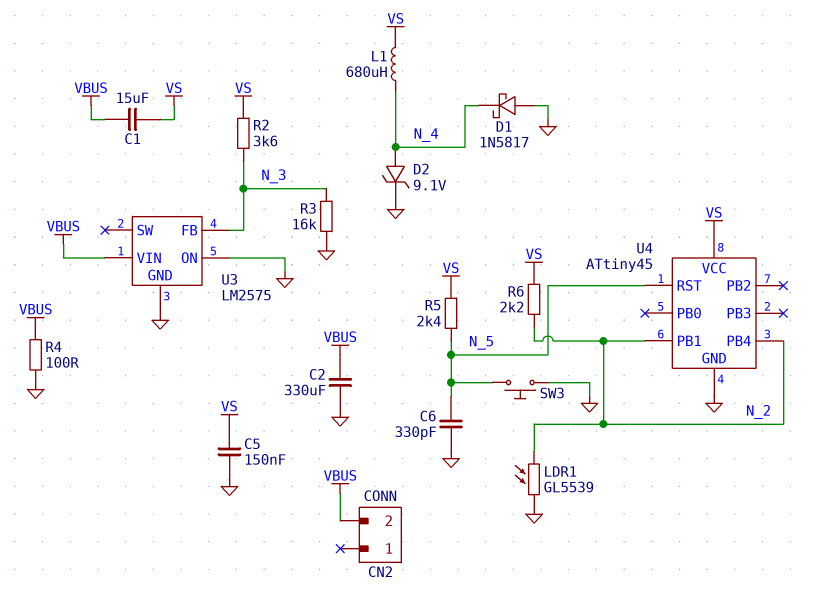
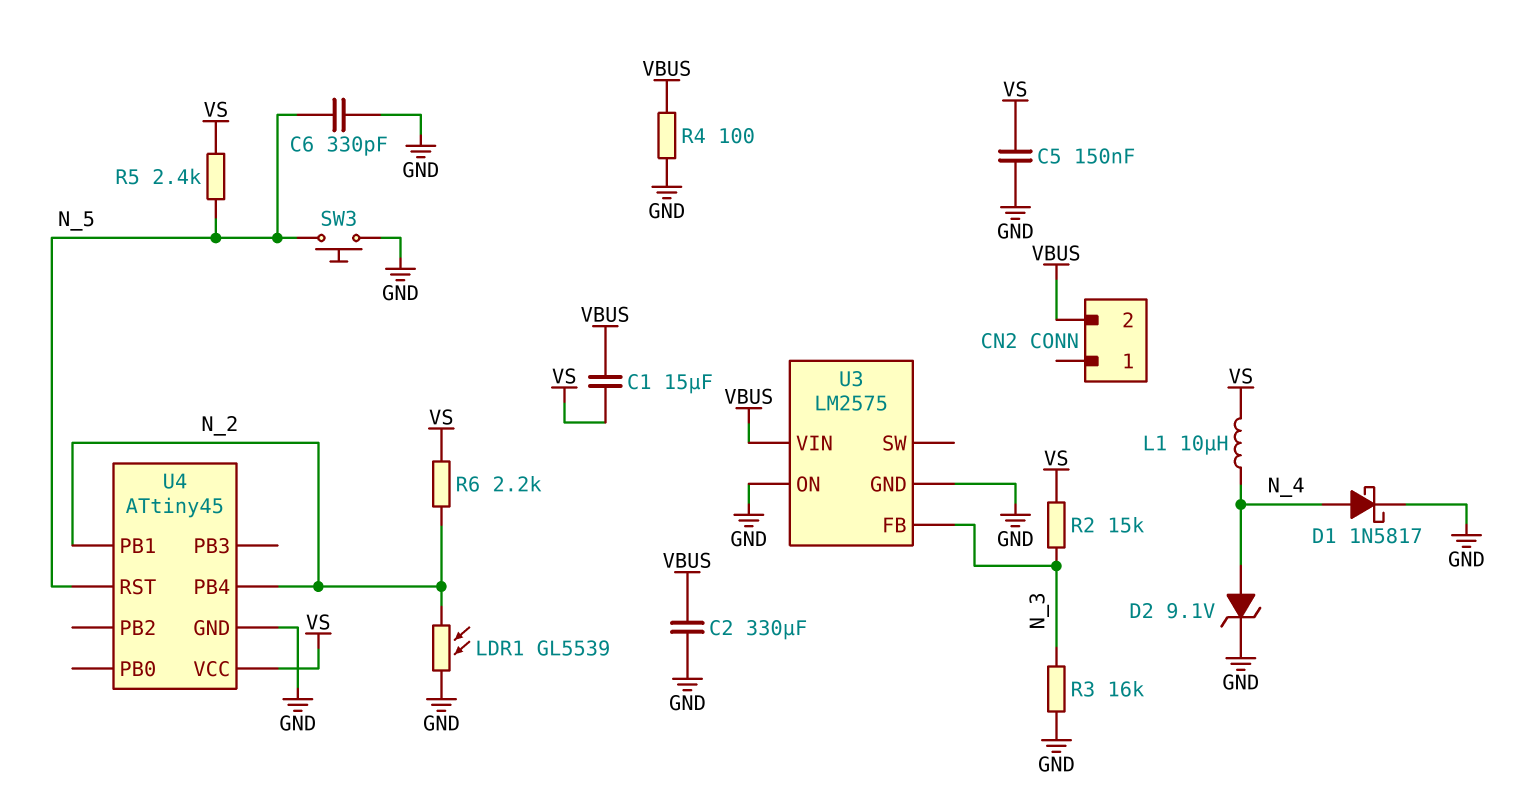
D1: schottky 1N5817 (A GND, K N_4) -> schottky 1N5817 (A N_4, K GND)
L1: 680uH (N_4, VS) -> 10uH (N_4, VS)
R2: 3.6k (N_3, VS) -> 15k (N_3, VS)

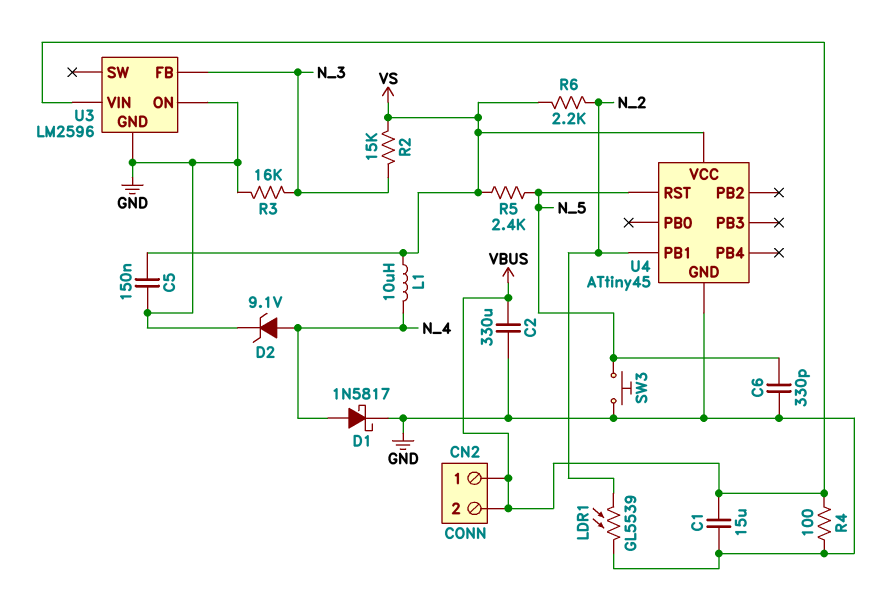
C1: 15uF (VBUS, VS) -> 15uF (GND, VBUS)
CN2 pin 1: none -> VBUS
U3: LM2575 -> LM2596
U4 pin PB4: N_2 -> none

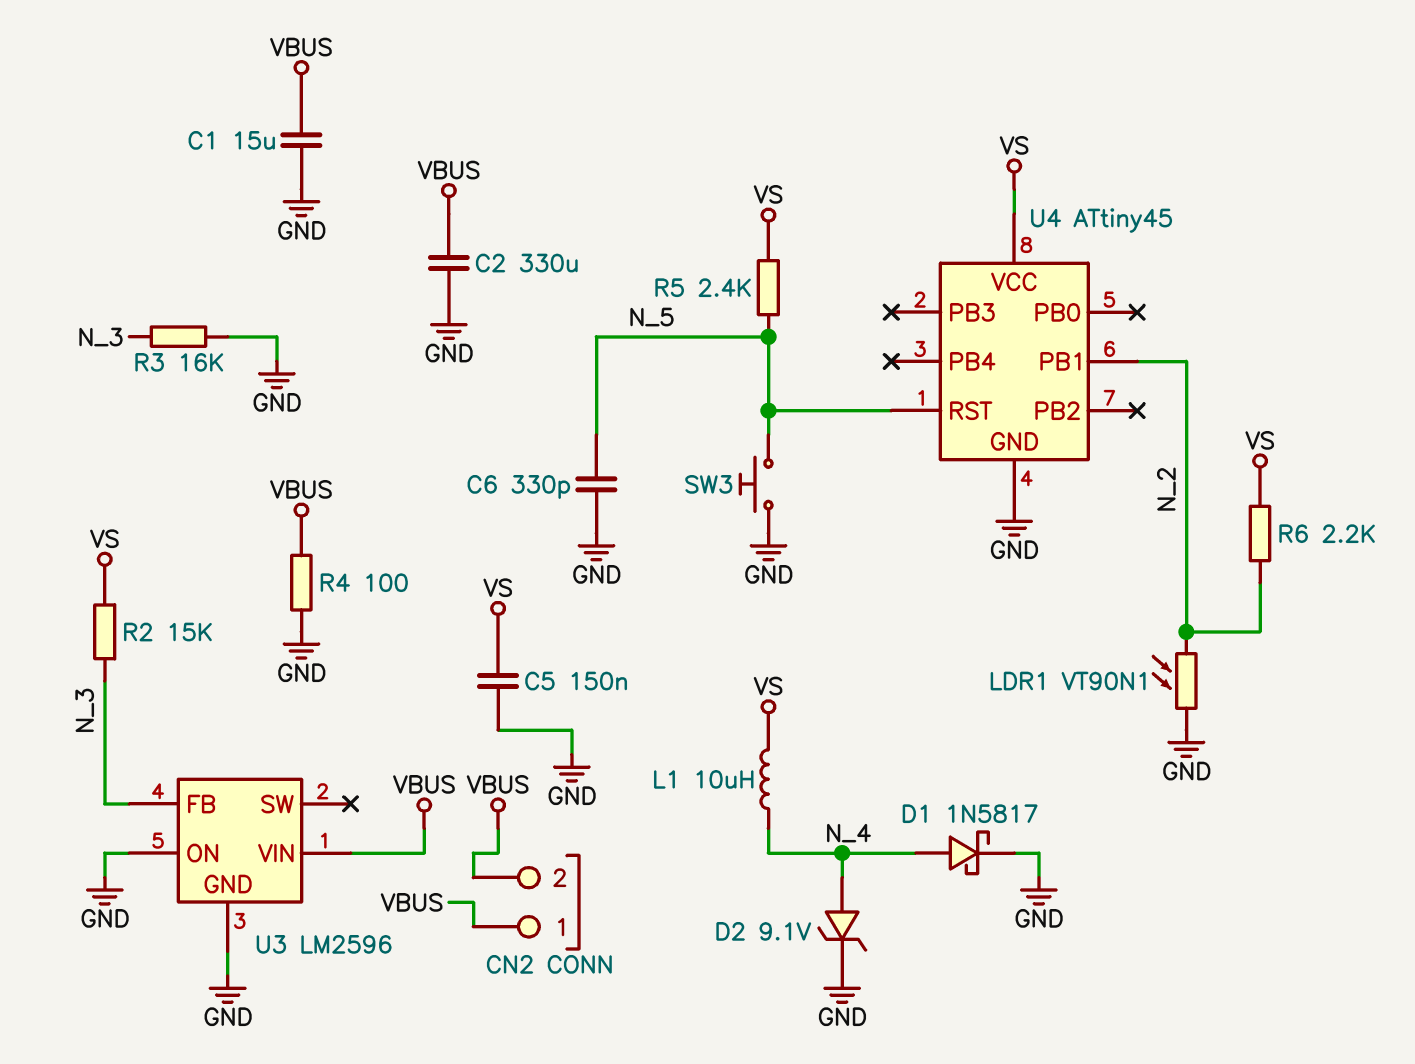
LDR1: GL5539 (GND, N_2) -> VT90N1 (GND, N_2)

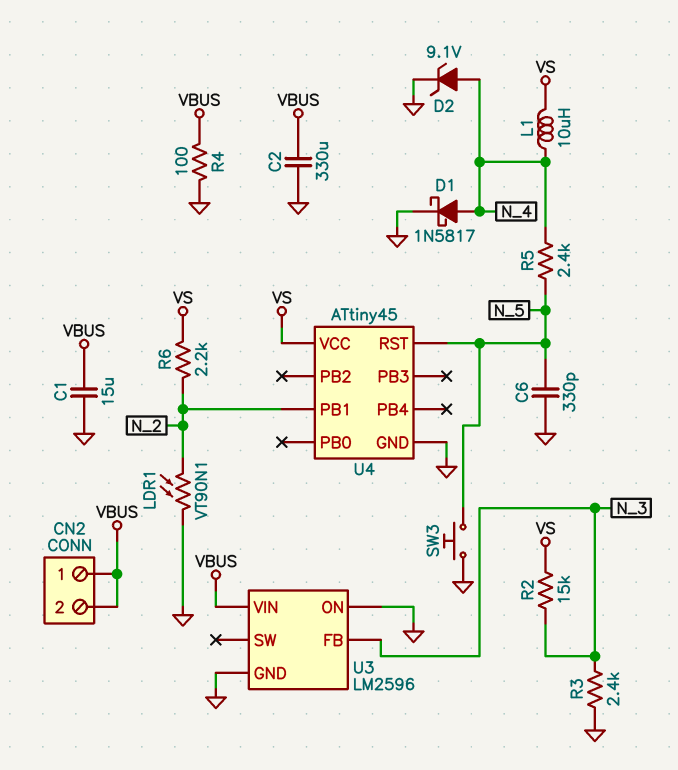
C5: 150nF (GND, VS) -> none
R3: 16k (GND, N_3) -> 2.4k (GND, N_3)
R5: 2.4k (N_5, VS) -> 2.4k (N_4, N_5)

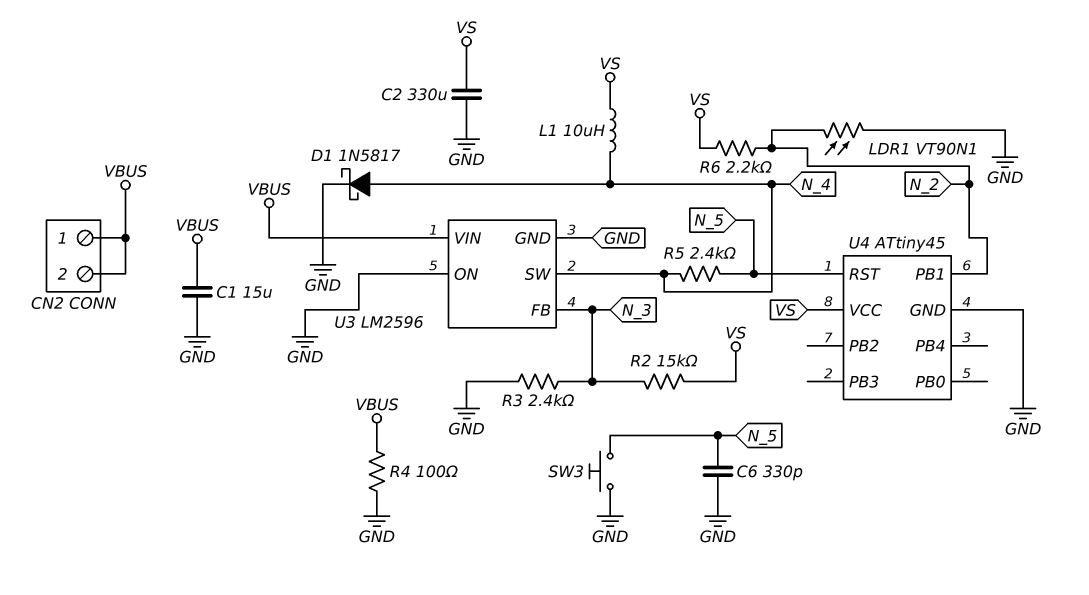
C2: 330uF (GND, VBUS) -> 330uF (GND, VS)
D2: zener 9.1V (A N_4, K GND) -> none
U3 pin SW: none -> N_4

